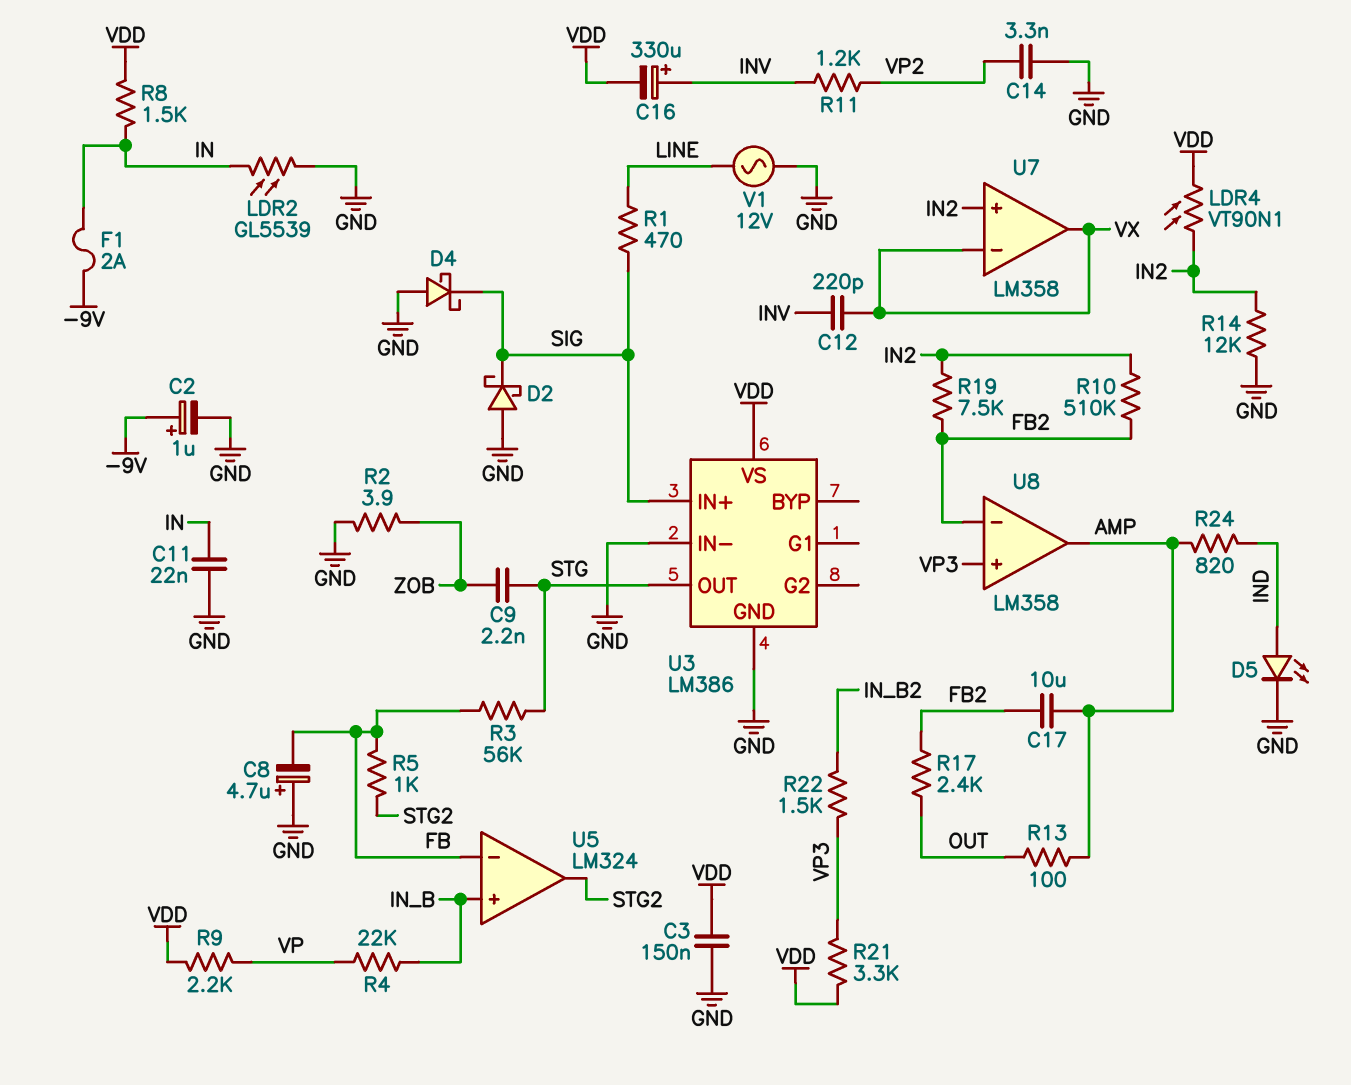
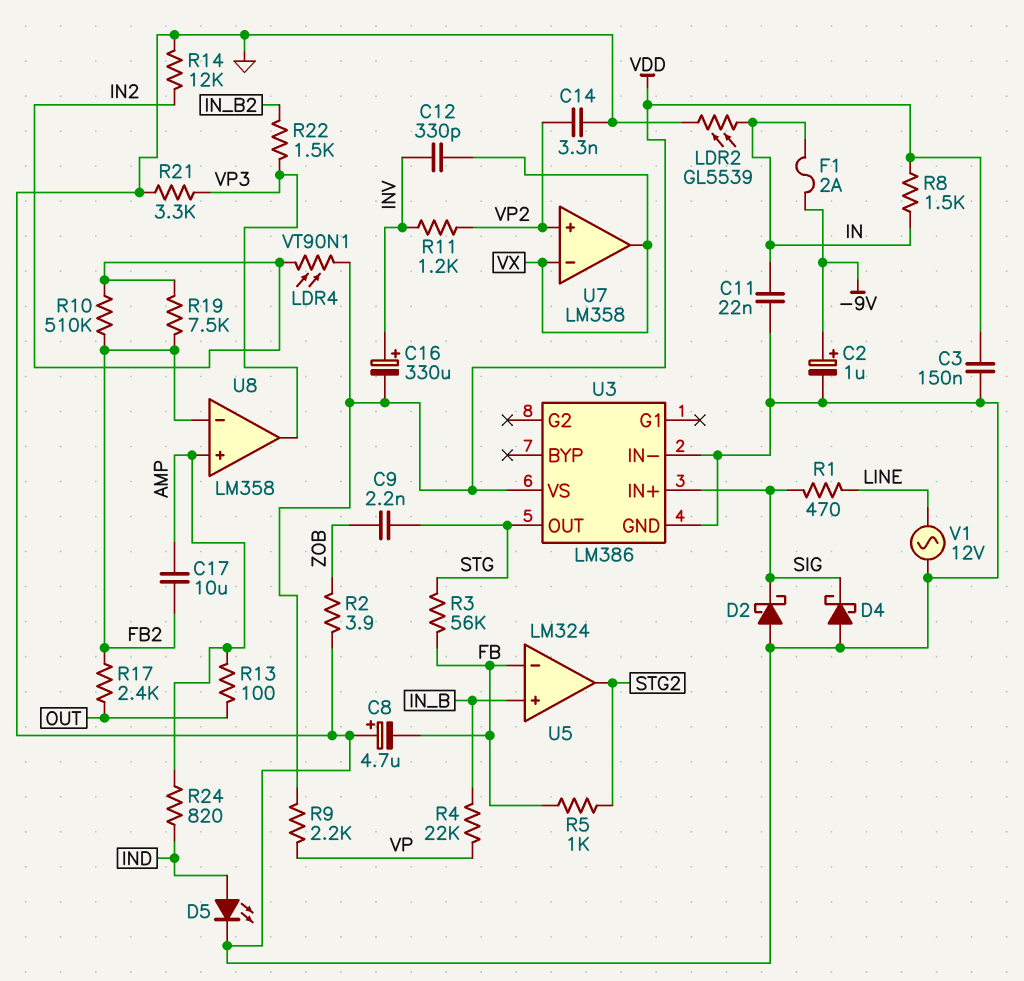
C12: 220pF (INV, VX) -> 330pF (INV, VX)
R21: 3.3k (VDD, VP3) -> 3.3k (GND, VP3)
U7 pin in+: IN2 -> VP2
U8 pin in+: VP3 -> AMP
U8 pin out: AMP -> VP3

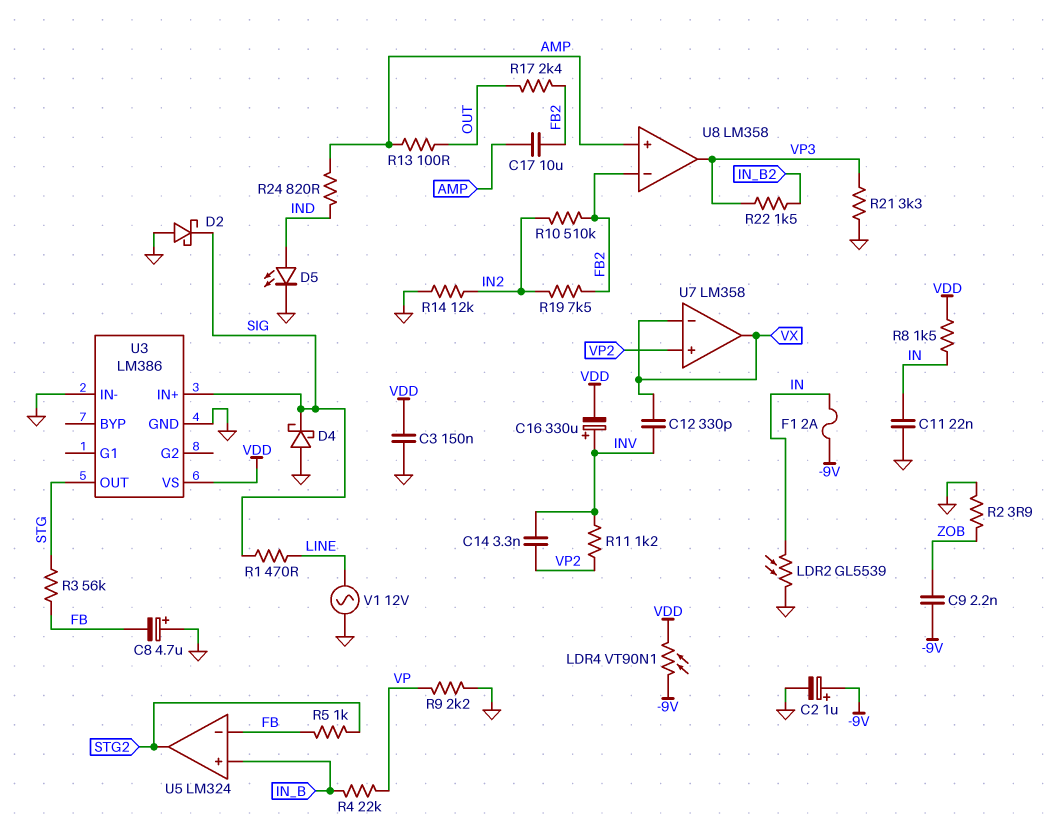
C9: 2.2nF (STG, ZOB) -> 2.2nF (-9V, ZOB)
C14: 3.3nF (GND, VP2) -> 3.3nF (INV, VP2)
LDR4: VT90N1 (IN2, VDD) -> VT90N1 (-9V, VDD)
R9: 2.2k (VDD, VP) -> 2.2k (GND, VP)

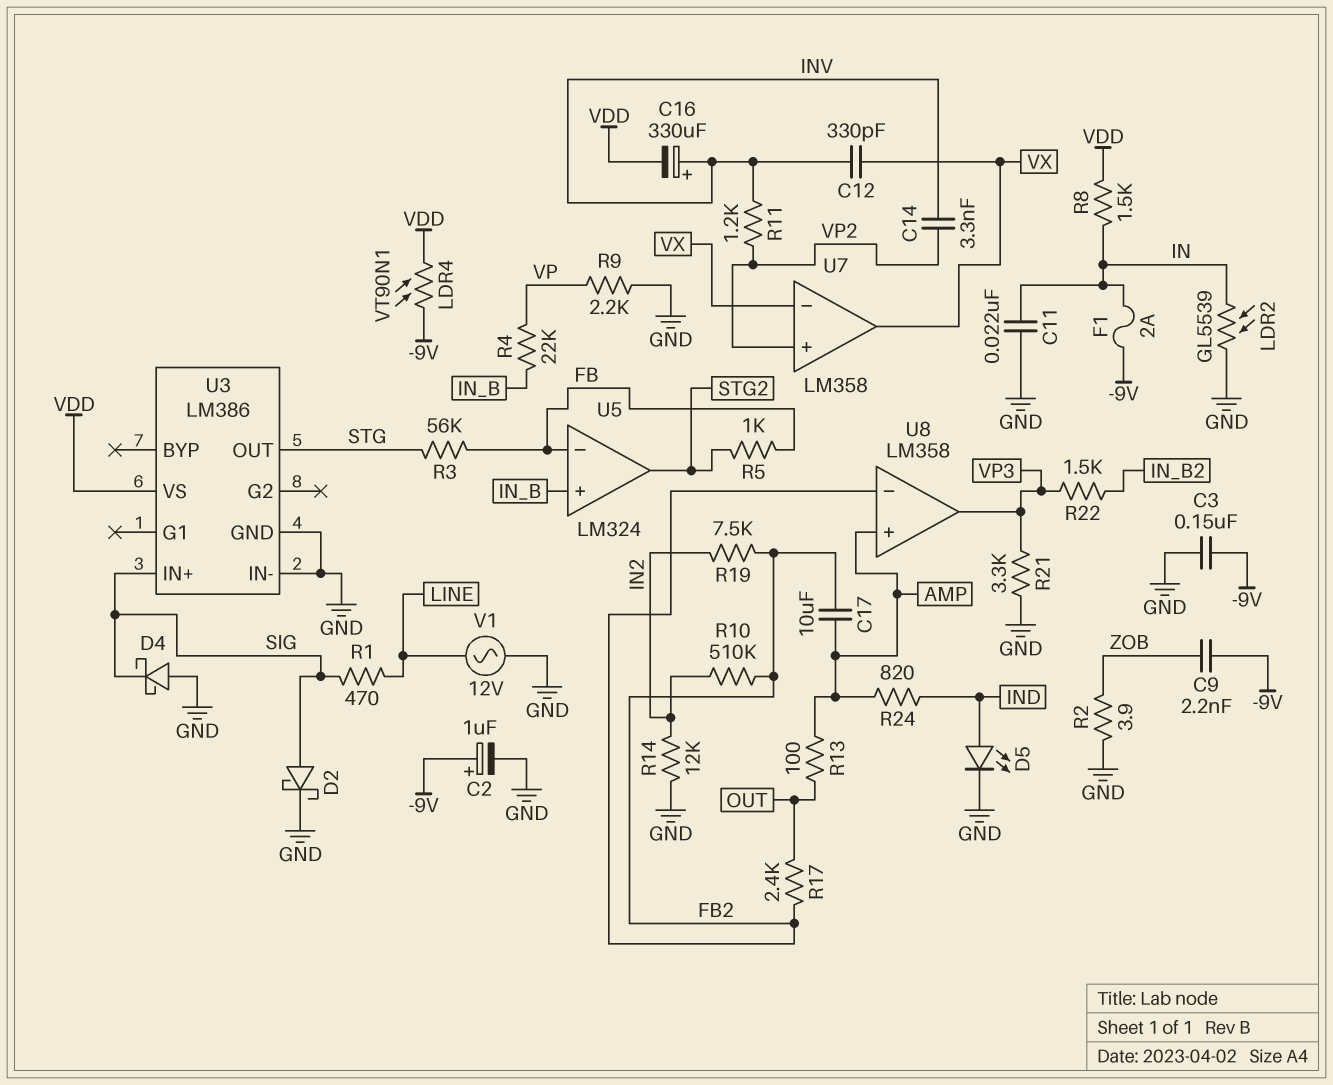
C3: 150nF (GND, VDD) -> 150nF (-9V, GND)
C8: 4.7uF (plus GND, minus FB) -> none
D2: schottky (A GND, K SIG) -> schottky (A SIG, K GND)

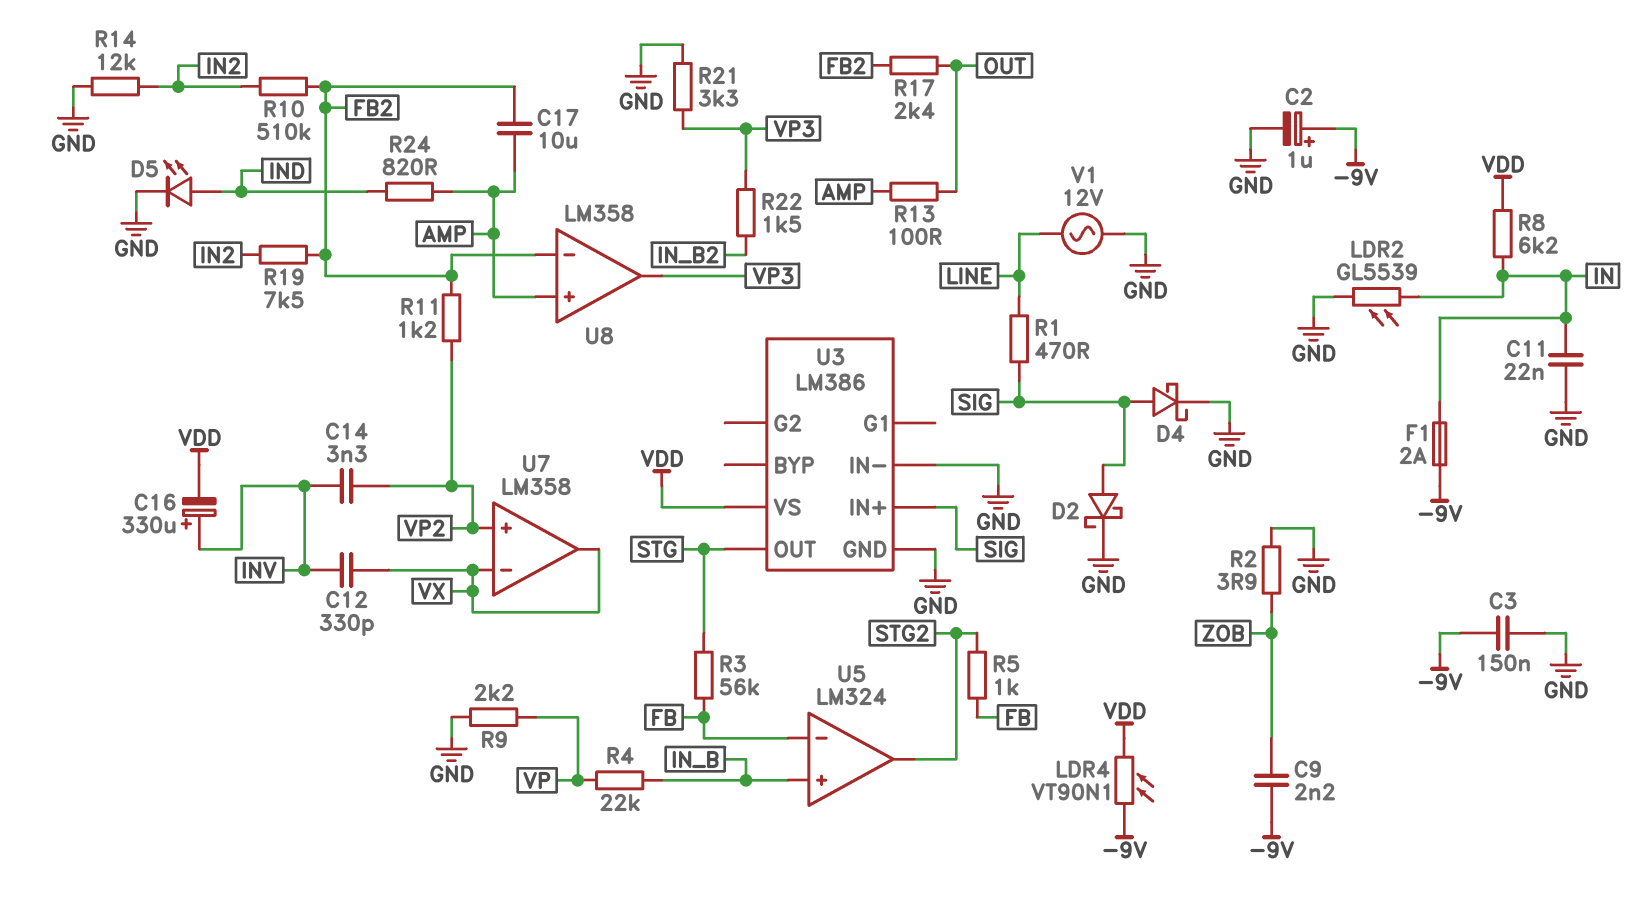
D4: schottky (A GND, K SIG) -> schottky (A SIG, K GND)
R8: 1.5k (IN, VDD) -> 6.2k (IN, VDD)
R11: 1.2k (INV, VP2) -> 1.2k (FB2, VP2)

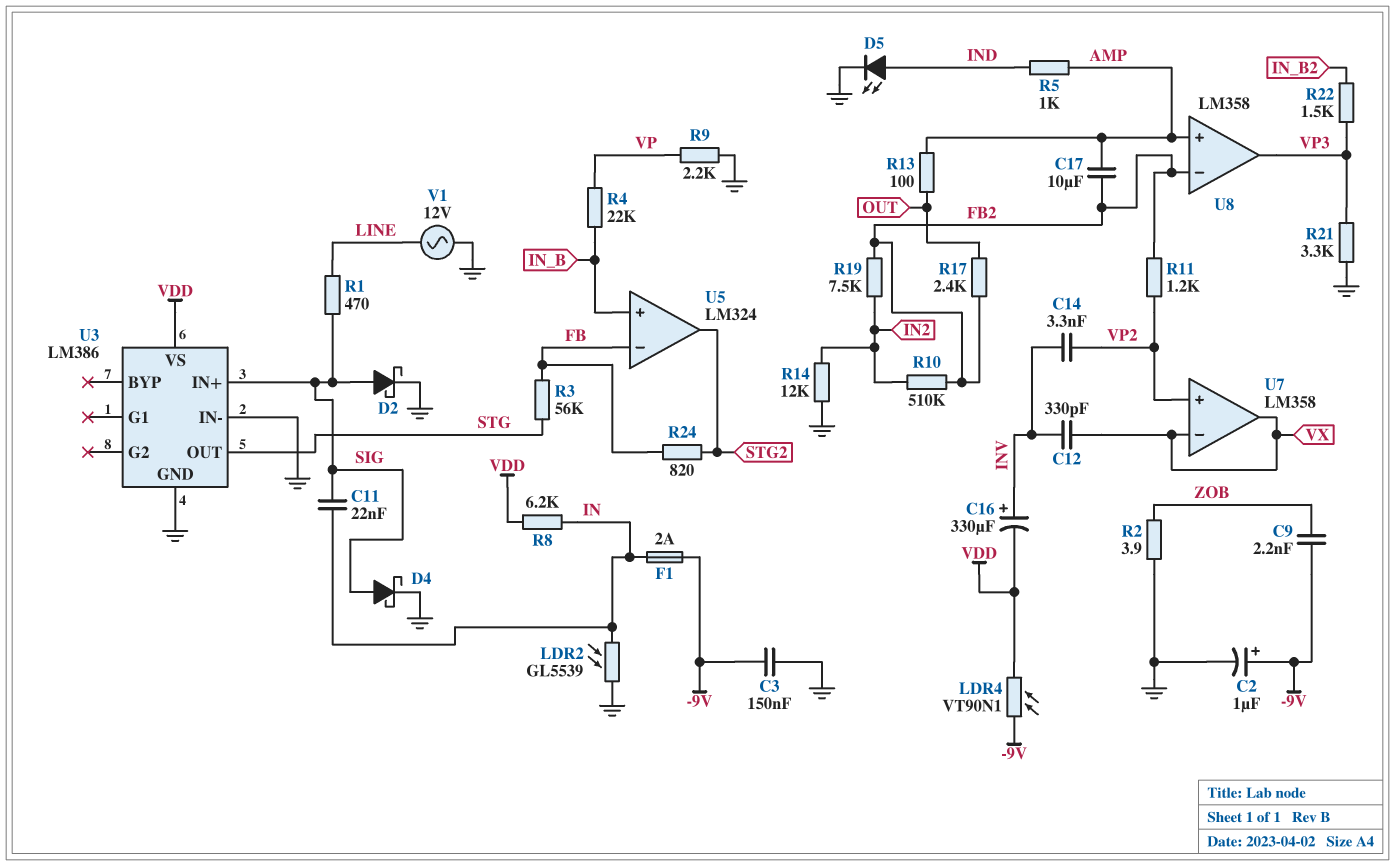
C11: 22nF (GND, IN) -> 22nF (IN, SIG)
R5: 1k (FB, STG2) -> 1k (AMP, IND)
R24: 820 (AMP, IND) -> 820 (FB, STG2)

